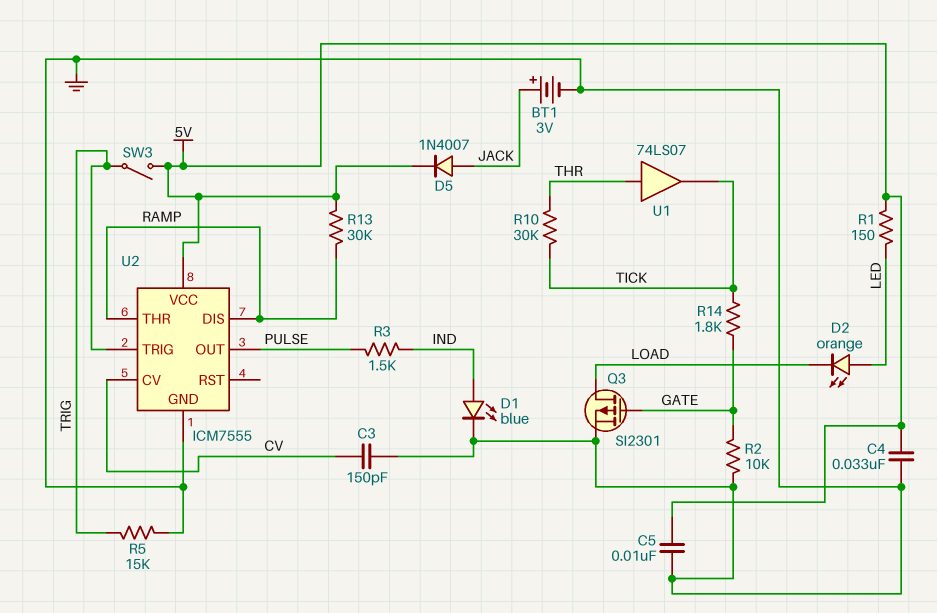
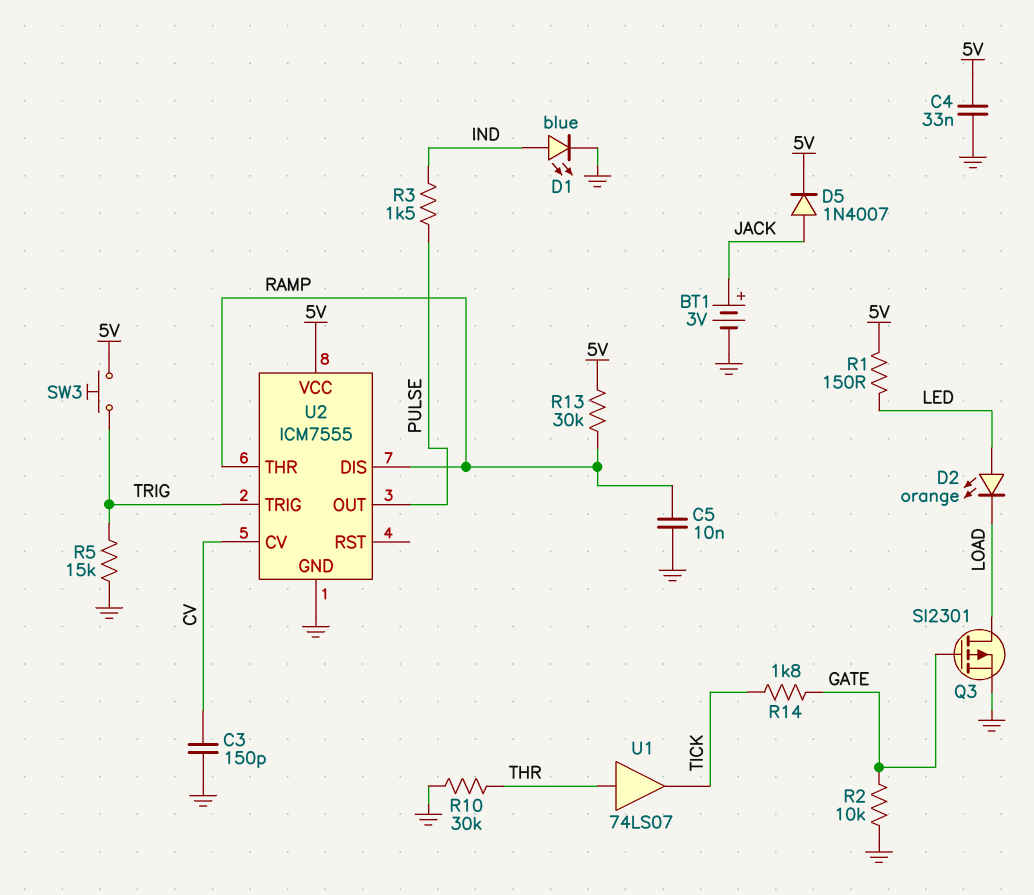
C5: 10nF (5V, GND) -> 10nF (GND, RAMP)
R10: 30k (THR, TICK) -> 30k (GND, THR)
SW3: switch (5V, TRIG) -> button (5V, TRIG)

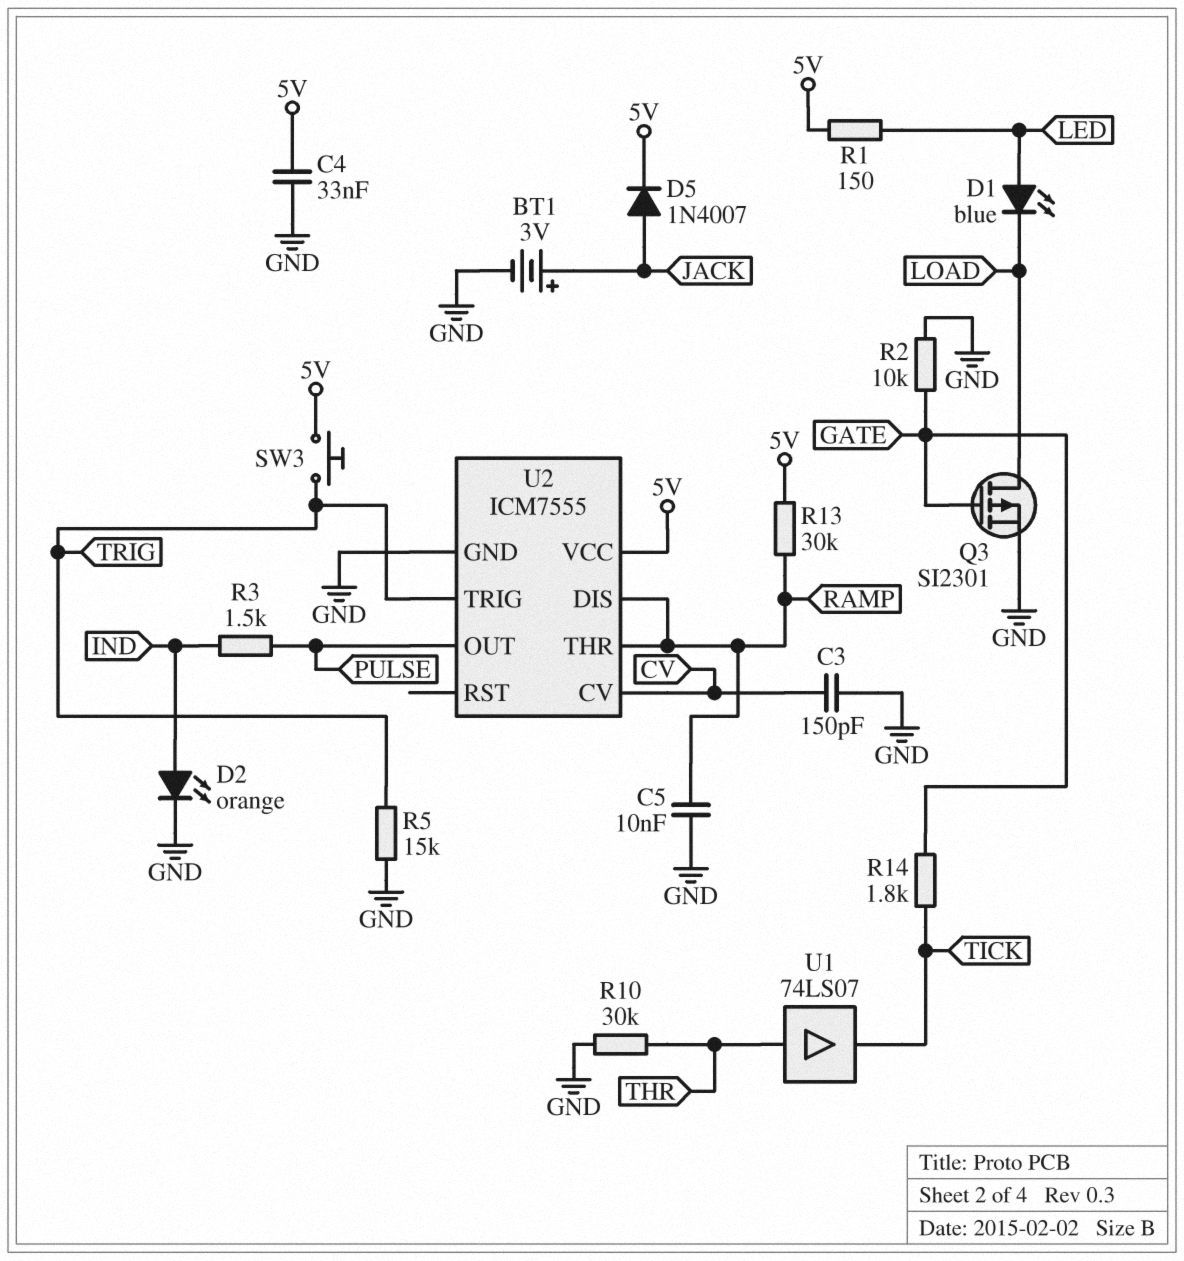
D1: LED blue (A IND, K GND) -> LED blue (A LED, K LOAD)
D2: LED orange (A LED, K LOAD) -> LED orange (A IND, K GND)

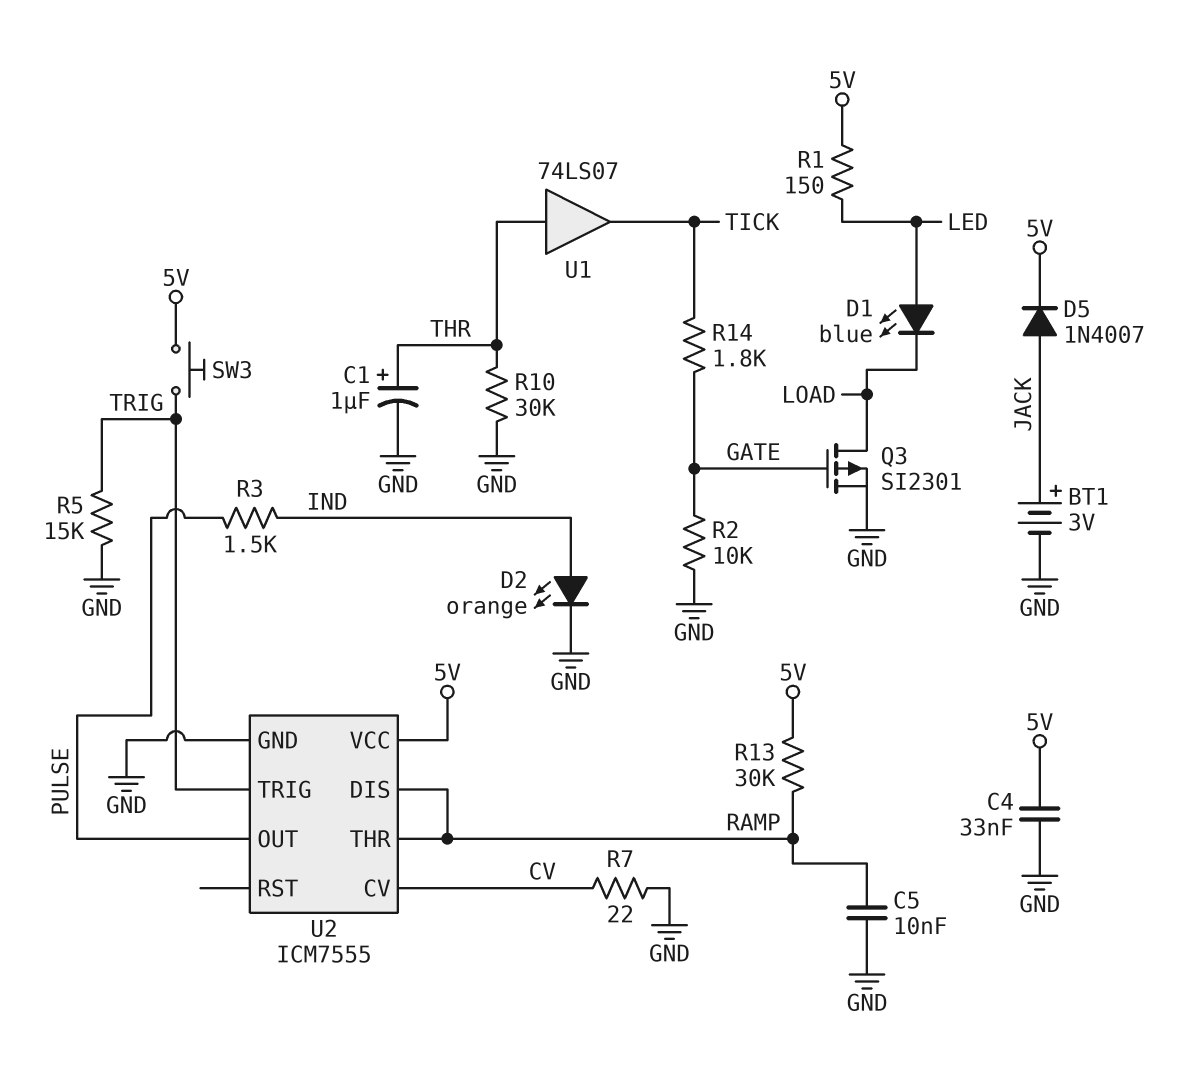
C1: none -> 1uF (plus THR, minus GND)
C3: 150pF (CV, GND) -> none
R7: none -> 22 (CV, GND)

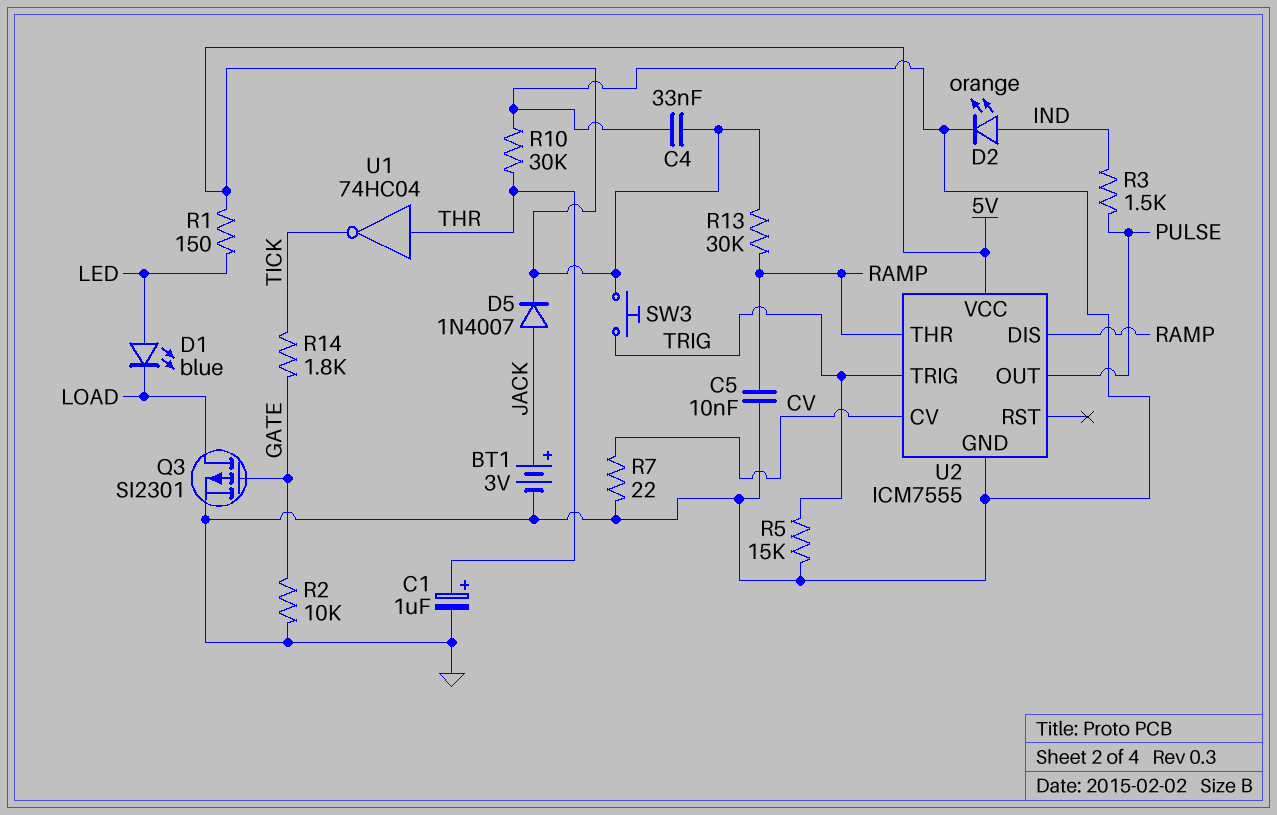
U1: buffer 74LS07 (in THR, out TICK) -> NOT 74HC04 (in THR, out TICK)

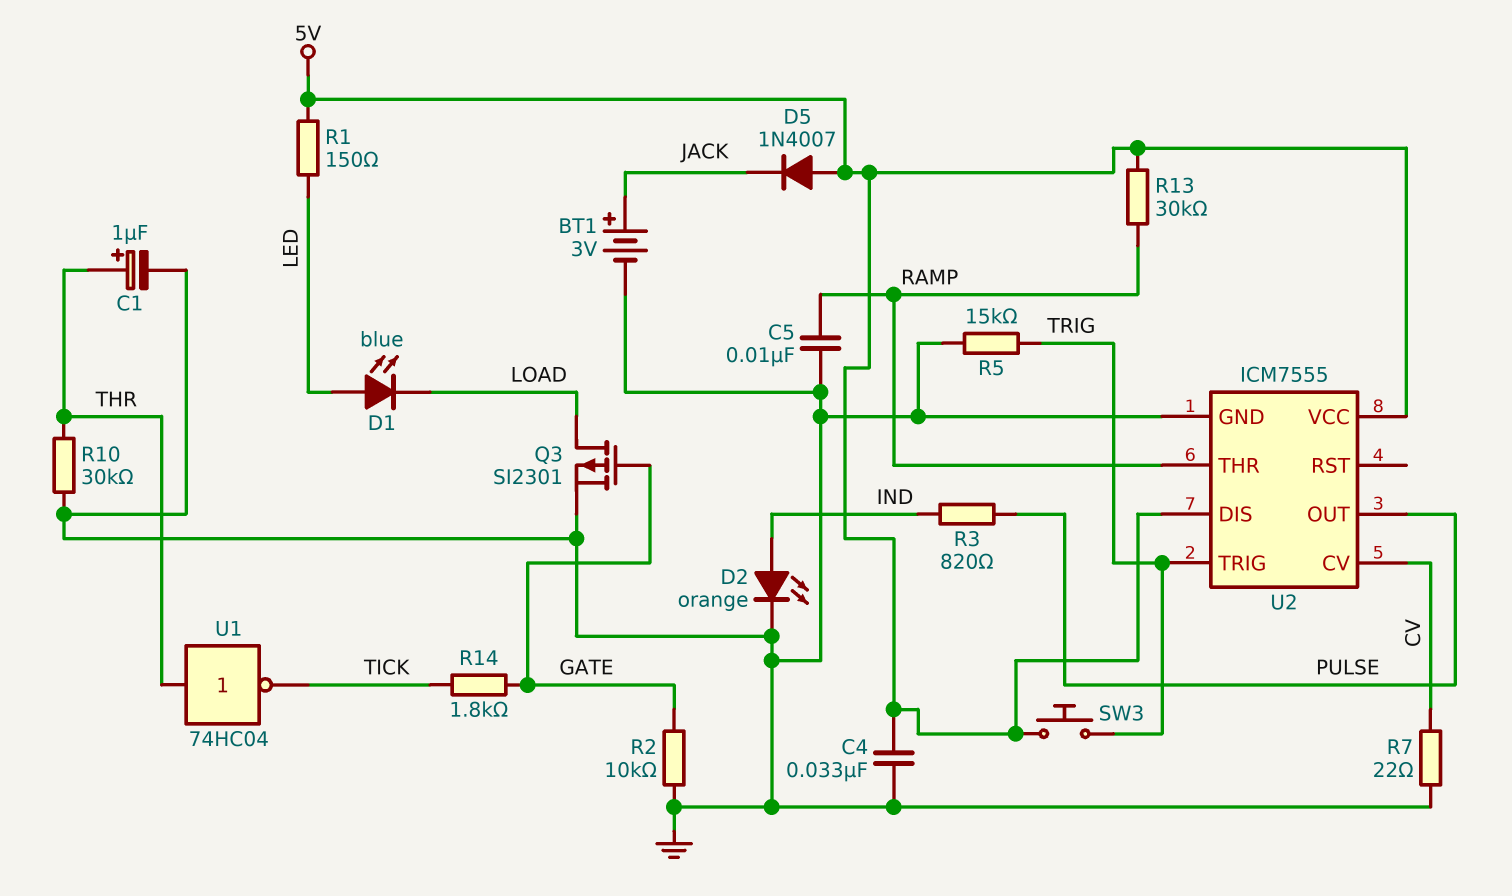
D5: diode 1N4007 (A JACK, K 5V) -> diode 1N4007 (A 5V, K JACK)
R3: 1.5k (IND, PULSE) -> 820 (IND, PULSE)
U2 pin DIS: RAMP -> 5V

